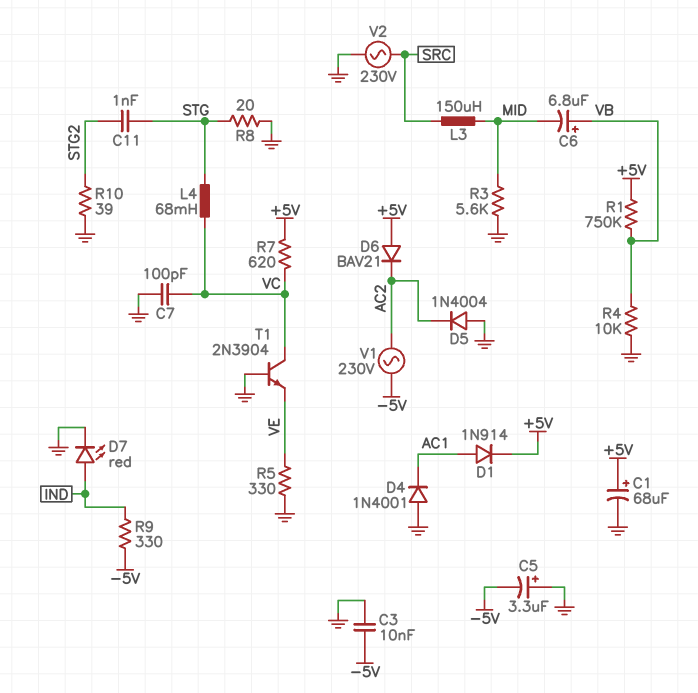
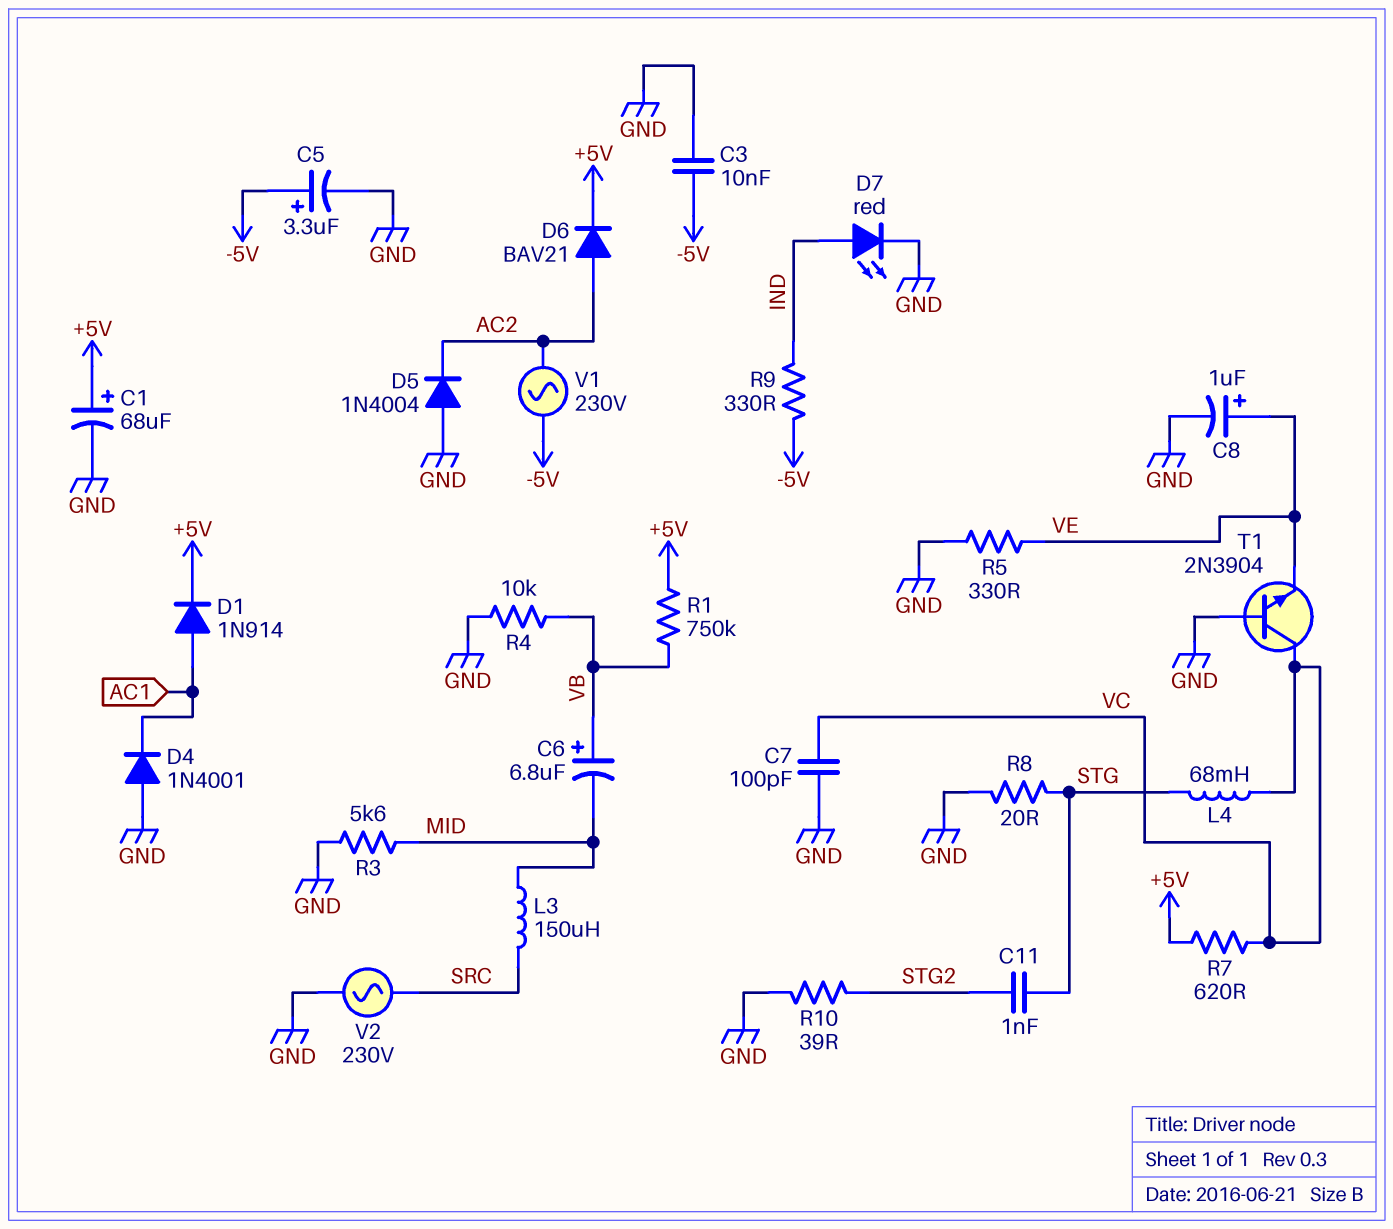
C5: 3.3uF (plus GND, minus -5V) -> 3.3uF (plus -5V, minus GND)
C8: none -> 1uF (plus VE, minus GND)
D6: diode BAV21 (A +5V, K AC2) -> diode BAV21 (A AC2, K +5V)

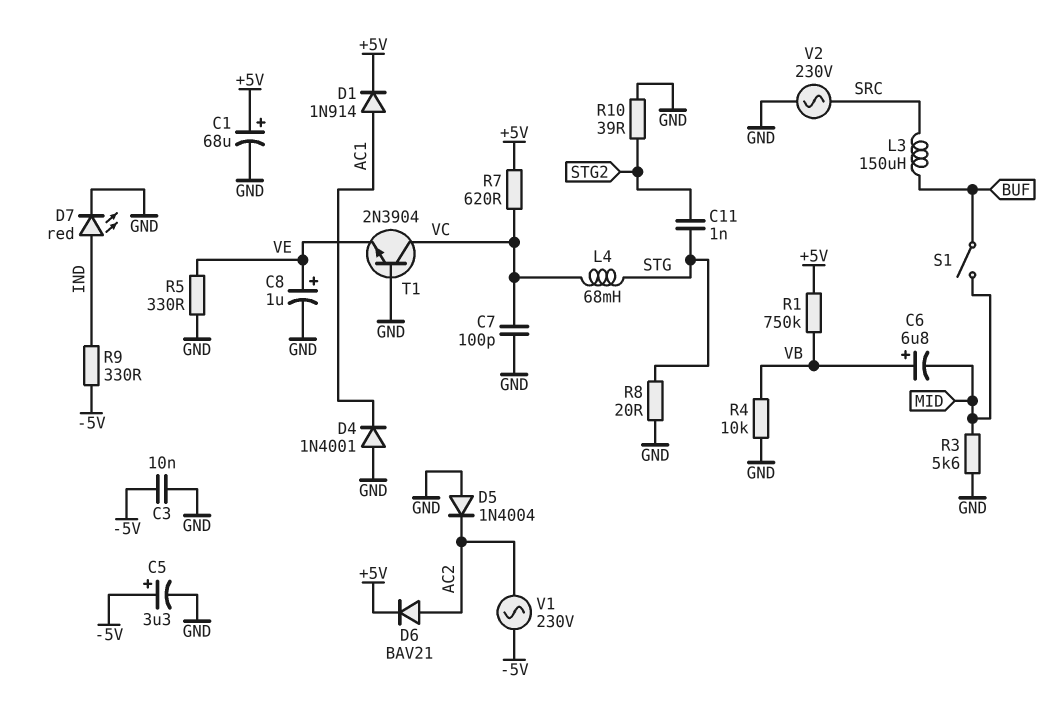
L3: 150uH (MID, SRC) -> 150uH (BUF, SRC)
S1: none -> switch (BUF, MID)

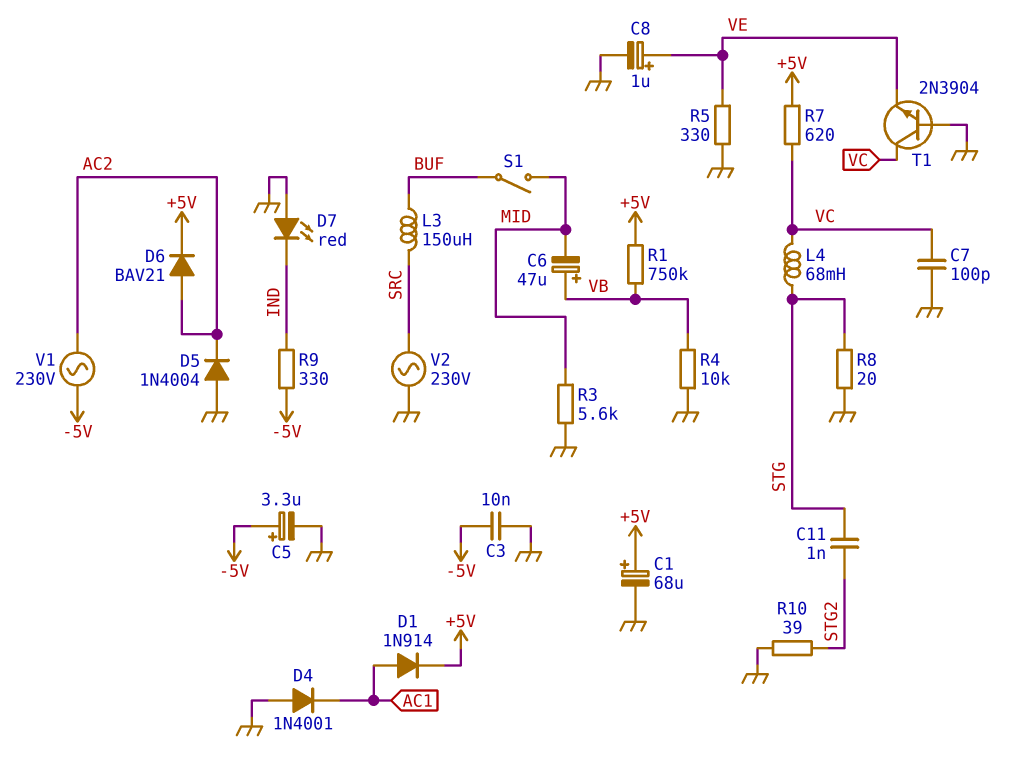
C6: 6.8uF (plus VB, minus MID) -> 47uF (plus VB, minus MID)
D7: LED red (A IND, K GND) -> LED red (A GND, K IND)

